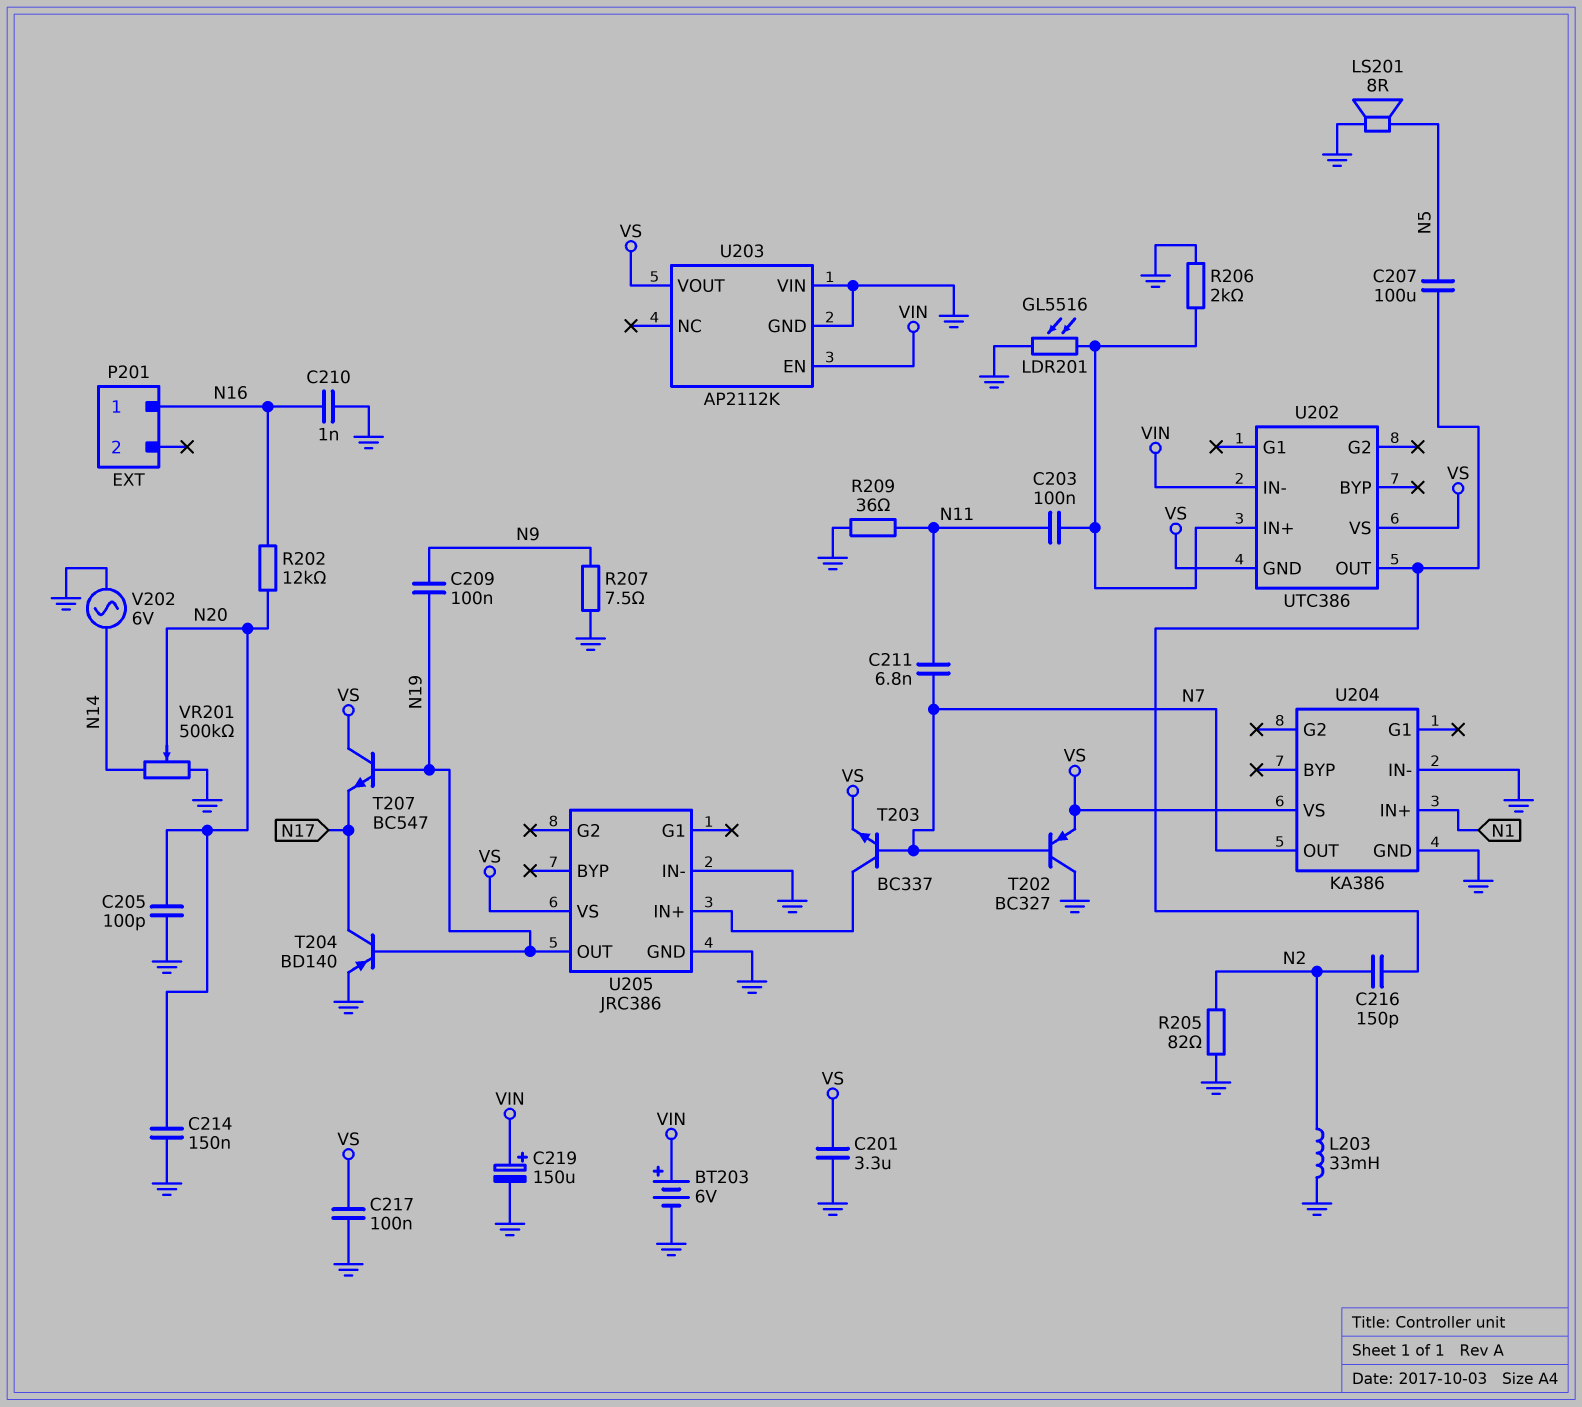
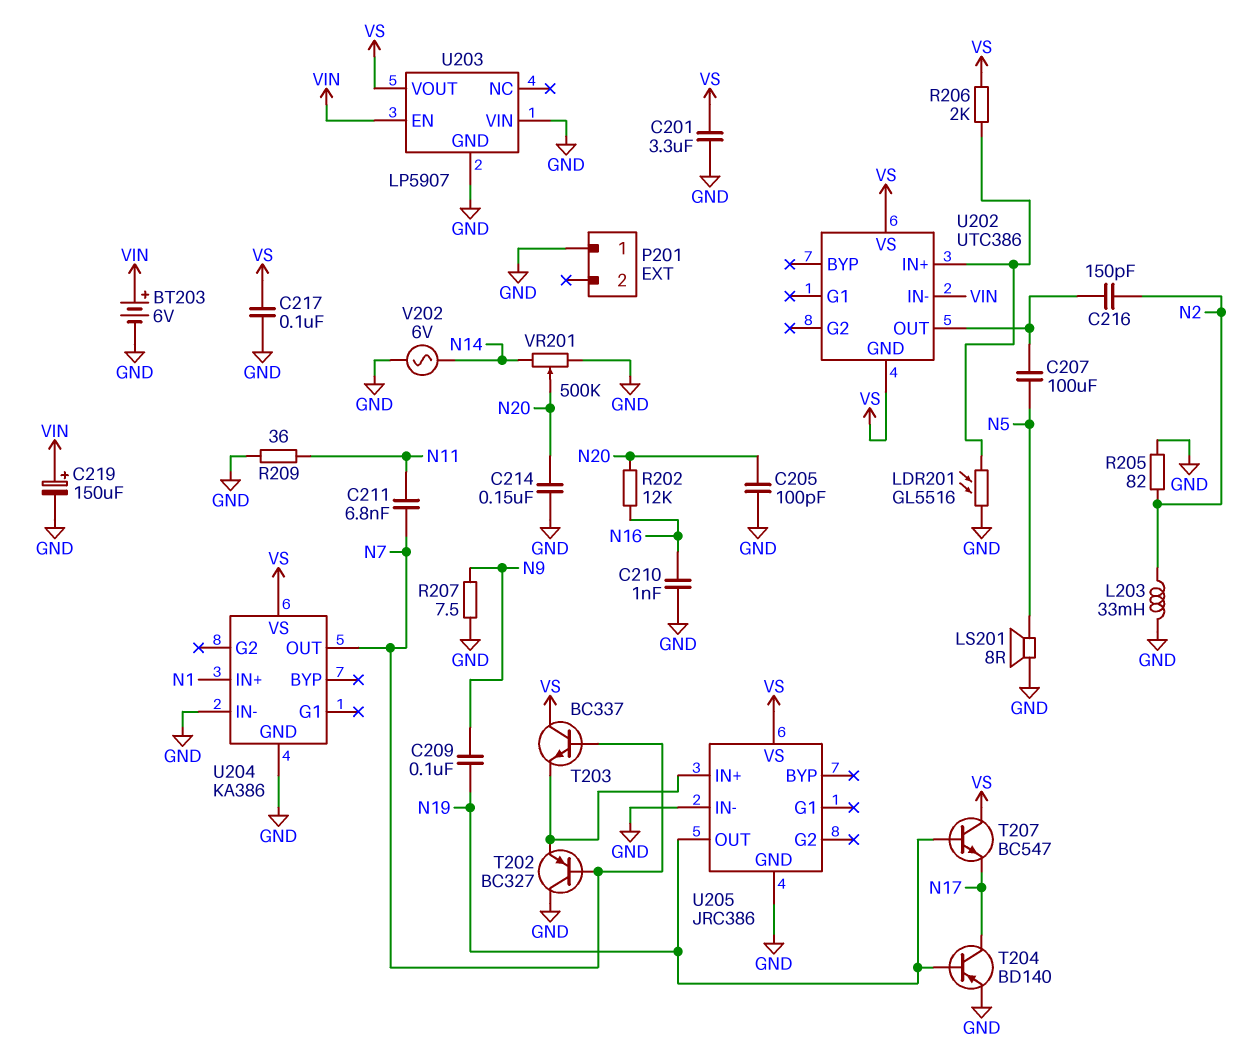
C203: 100nF (N11, U202/IN+) -> none
P201 pin 1: N16 -> GND
R206: 2k (GND, U202/IN+) -> 2k (U202/IN+, VS)
T202: PNP BC327 (B N7, C GND, E VS) -> PNP BC327 (B N7, C GND, E U205/IN+)
T203: NPN BC337 (B N7, C U205/IN+, E VS) -> NPN BC337 (B N7, C VS, E U205/IN+)
U203: AP2112K -> LP5907

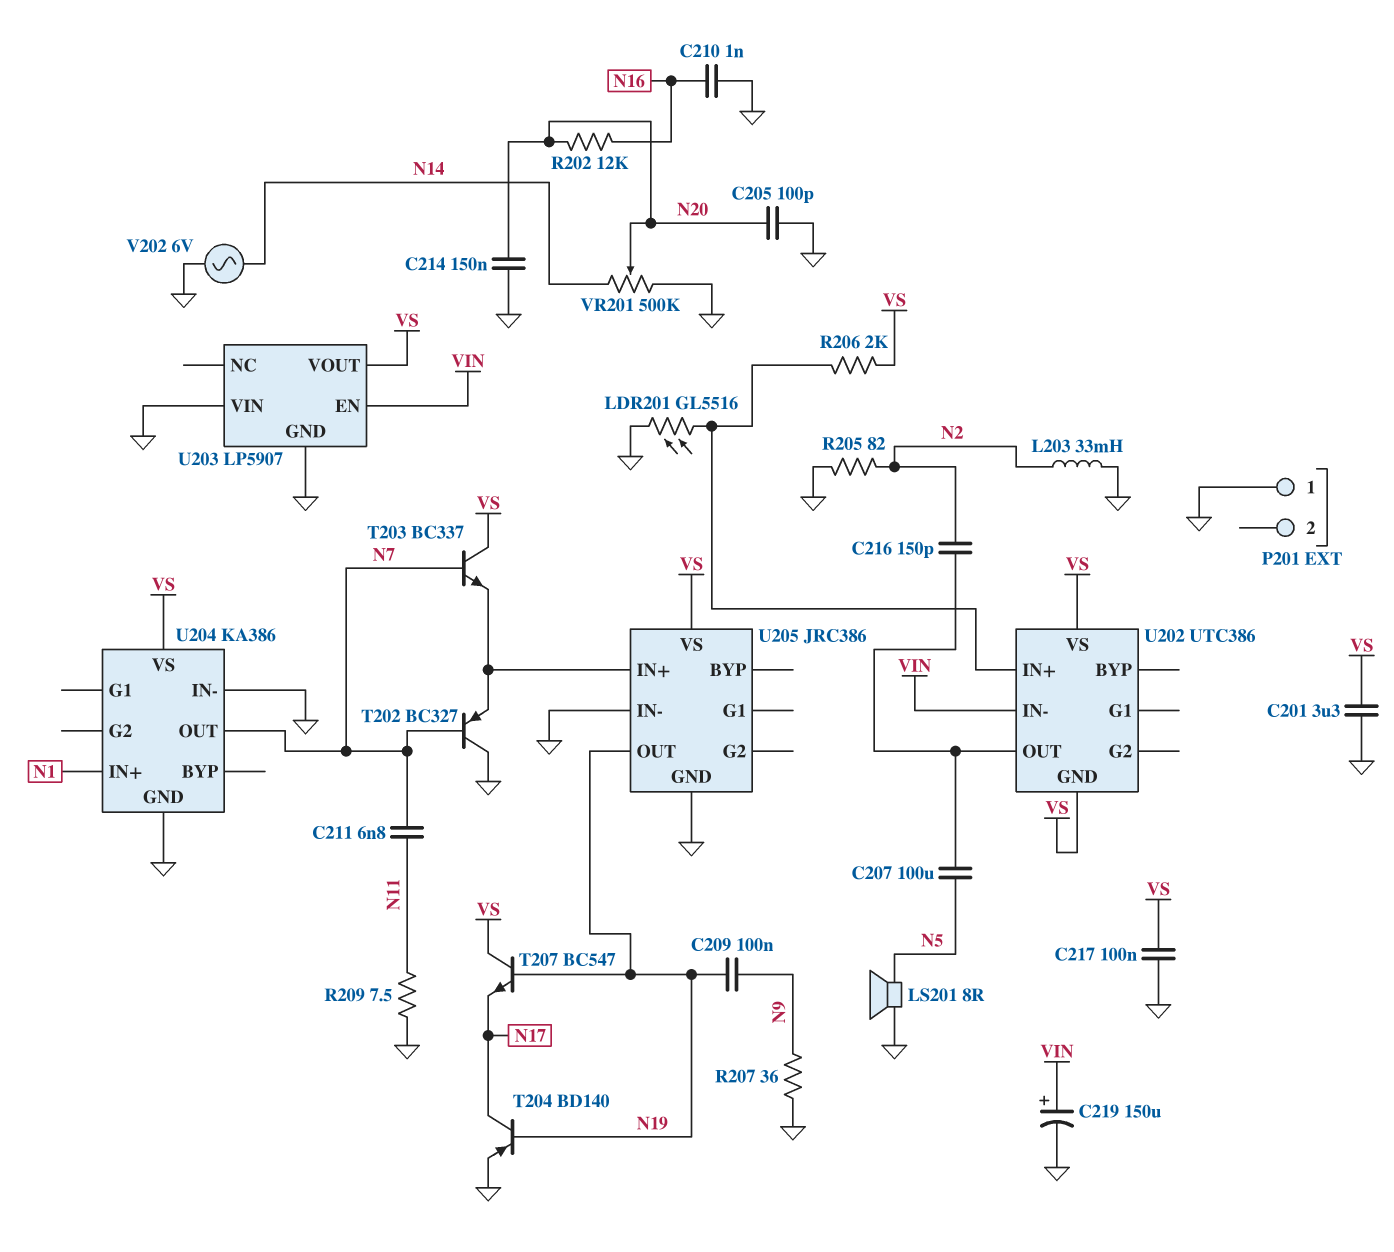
BT203: 6V (plus VIN, minus GND) -> none
R207: 7.5 (GND, N9) -> 36 (GND, N9)
R209: 36 (GND, N11) -> 7.5 (GND, N11)

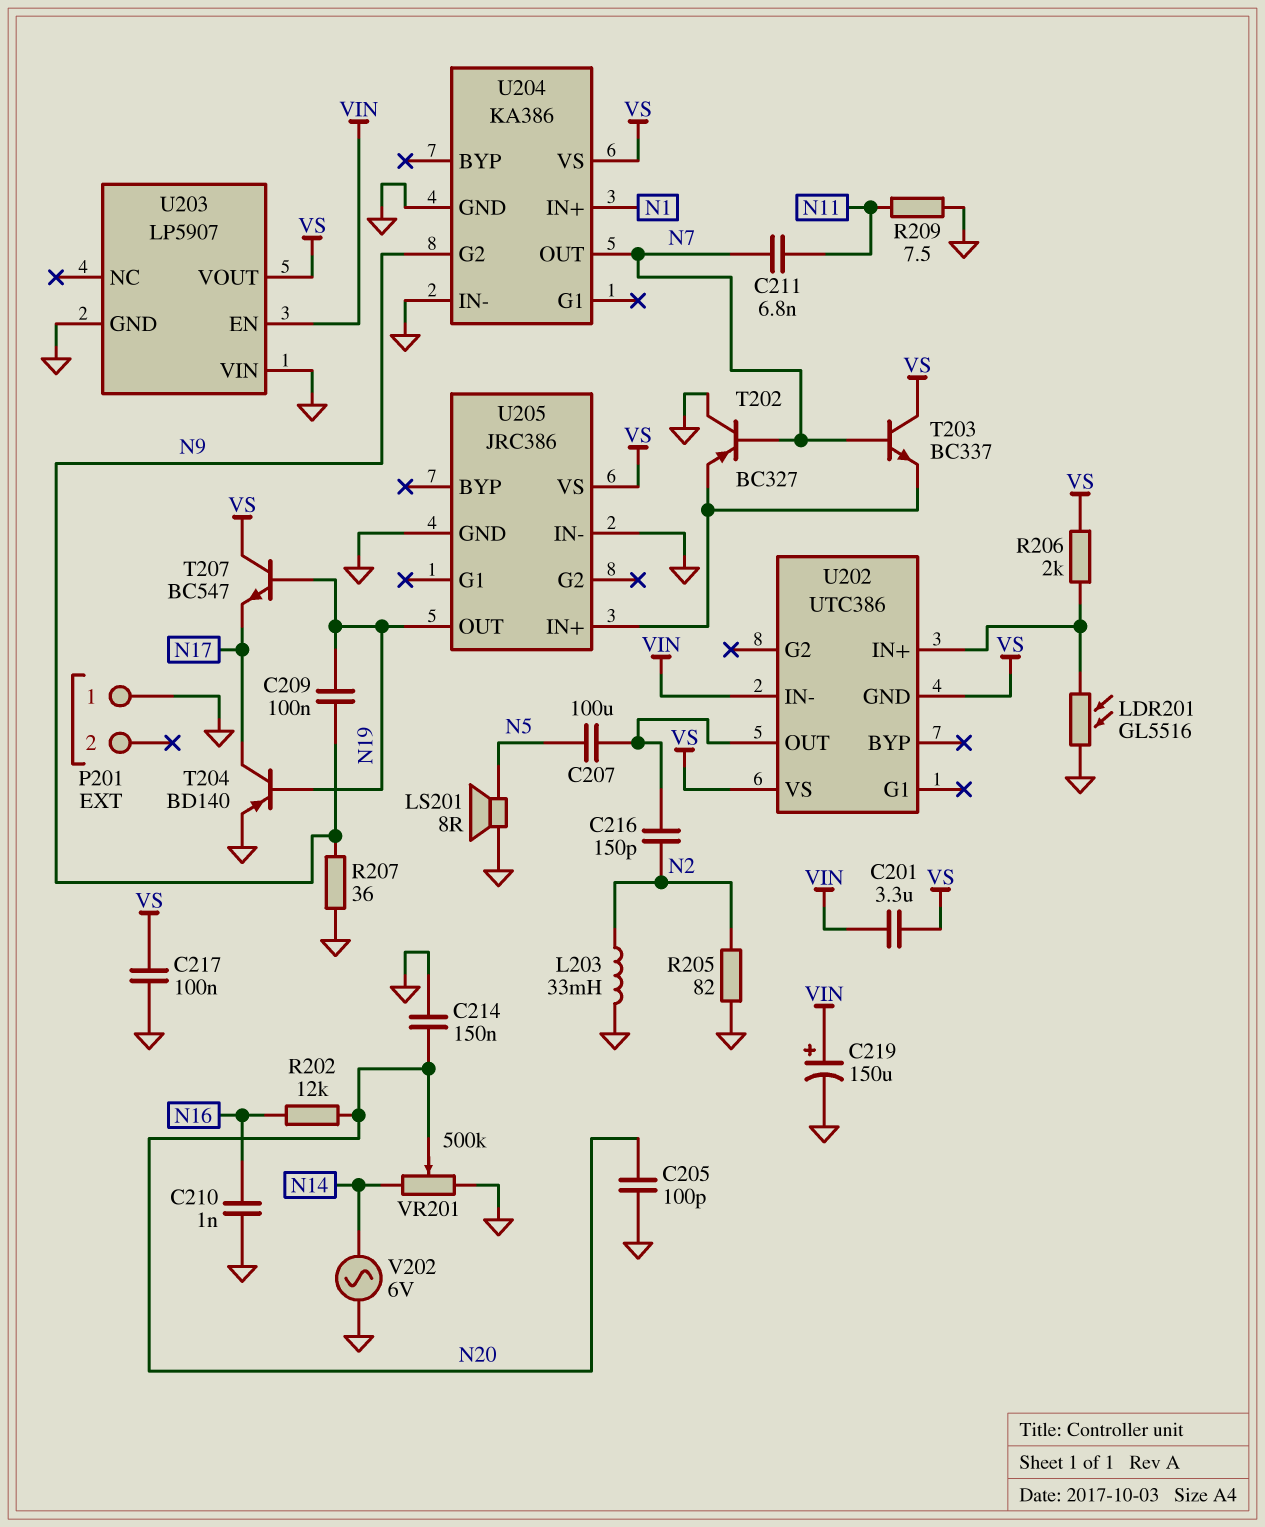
C201: 3.3uF (GND, VS) -> 3.3uF (VIN, VS)
U204 pin G2: none -> N9

